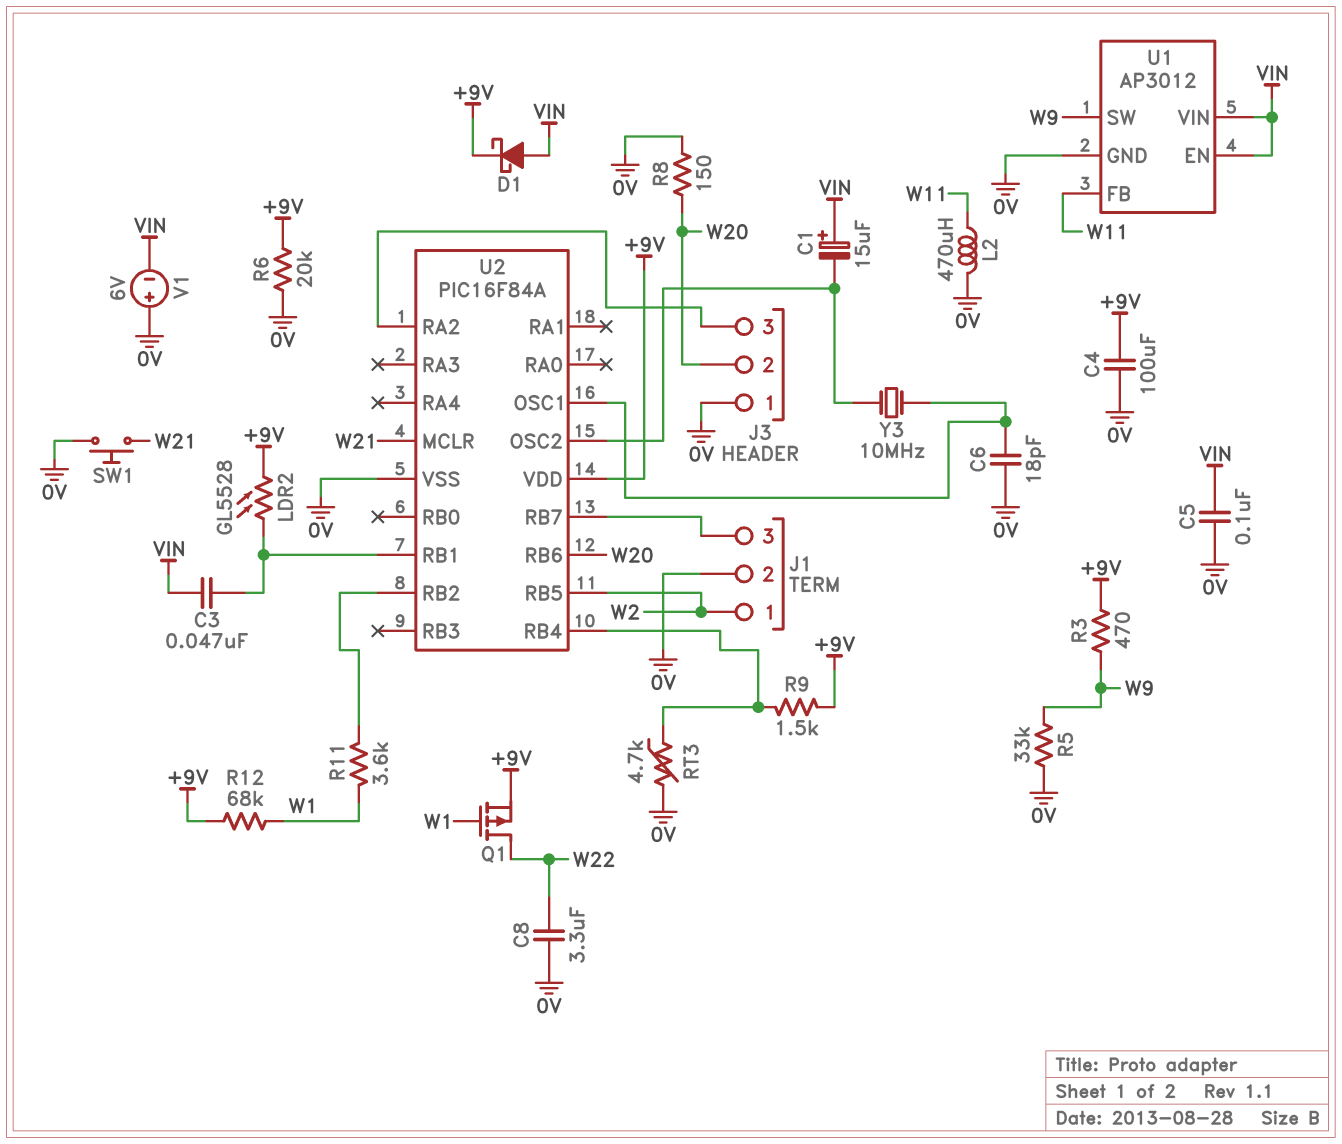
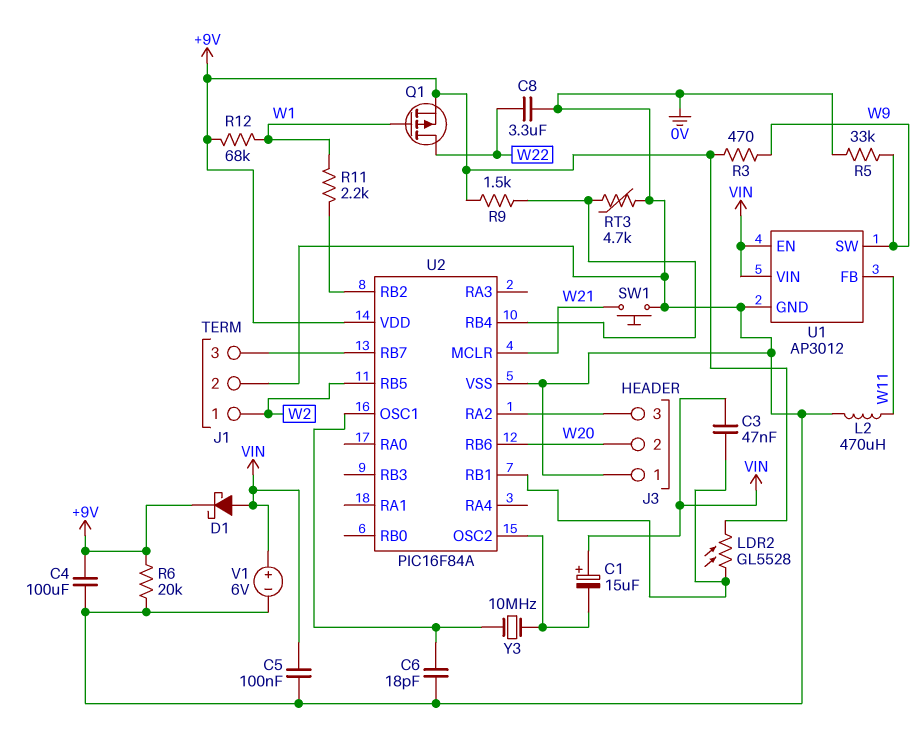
R8: 150 (0V, W20) -> none
R11: 3.6k (U2/RB2, W1) -> 2.2k (U2/RB2, W1)
V1: 6V (plus 0V, minus VIN) -> 6V (plus VIN, minus 0V)

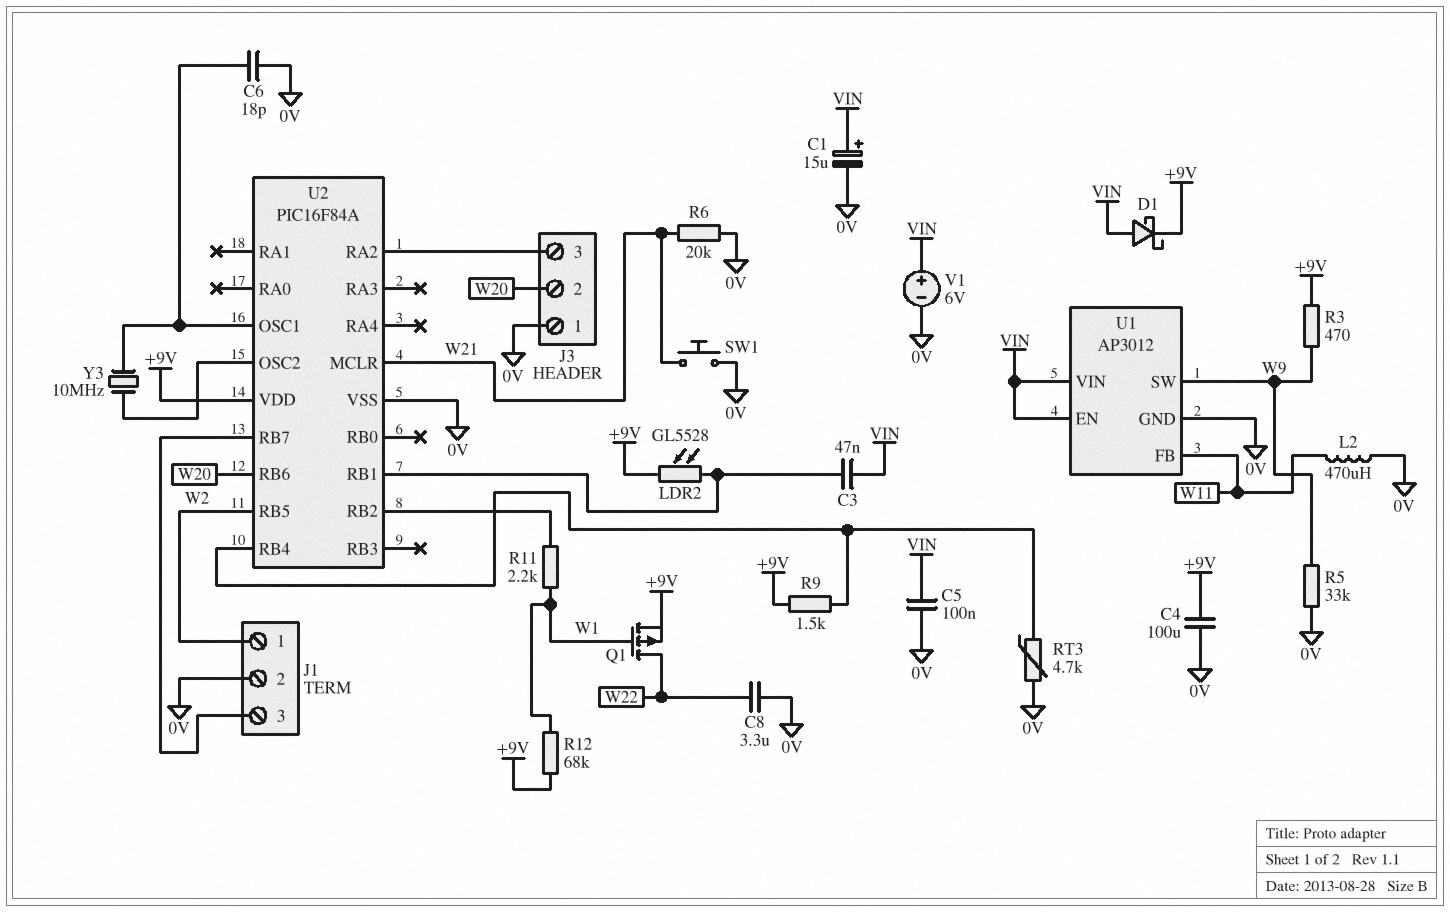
C1: 15uF (plus VIN, minus U2/OSC2) -> 15uF (plus VIN, minus 0V)
R6: 20k (+9V, 0V) -> 20k (0V, W21)

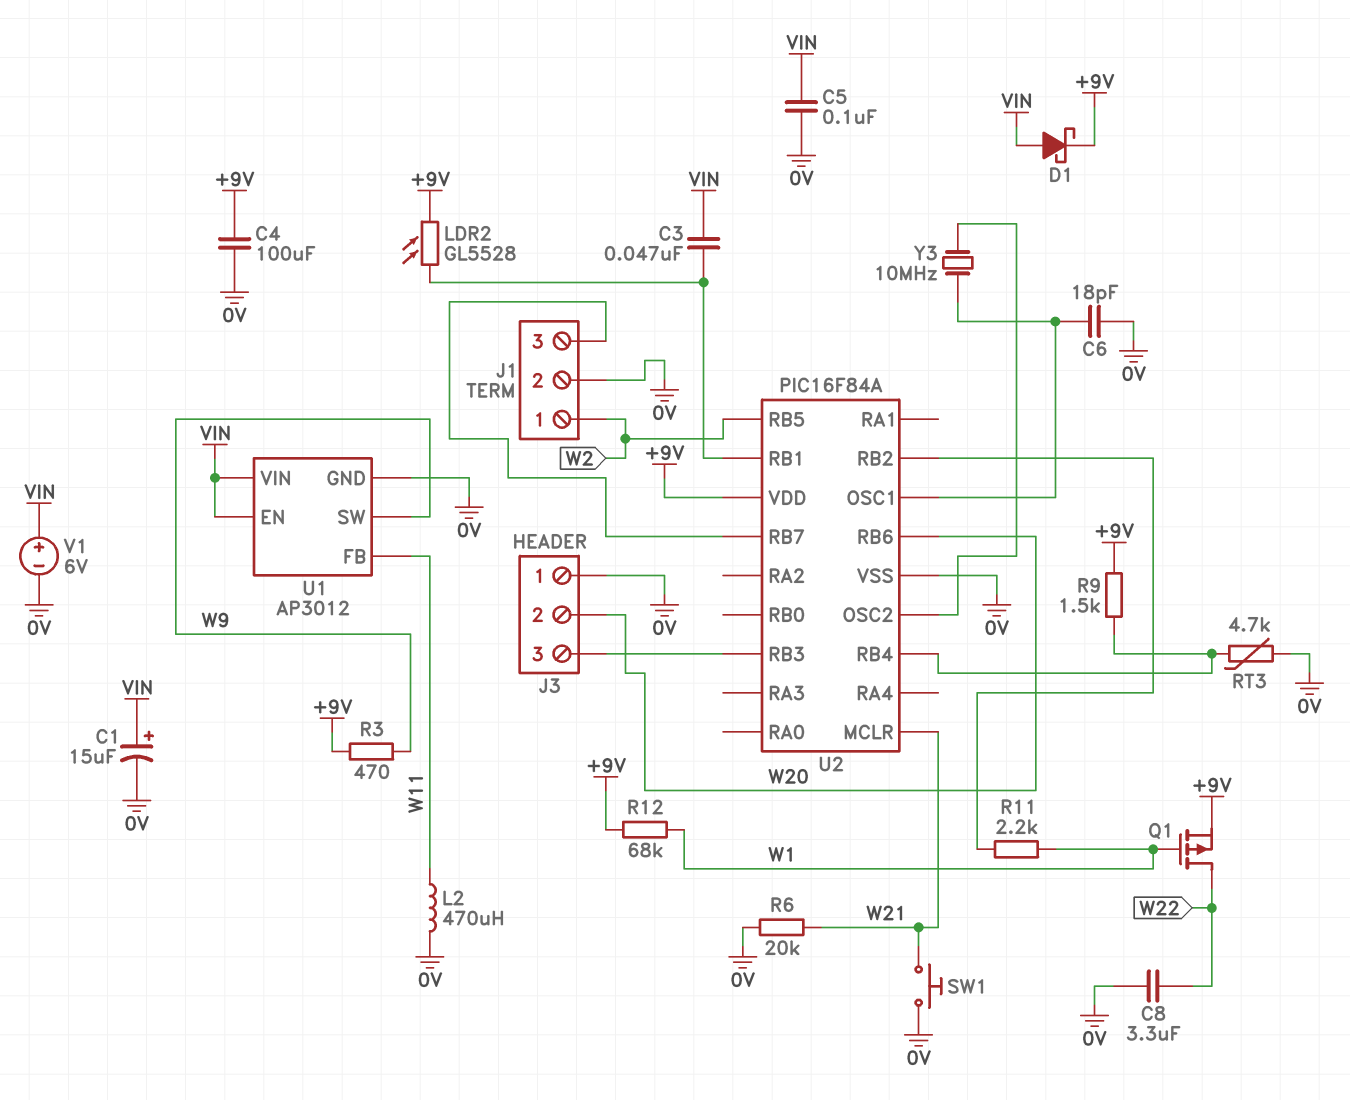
R5: 33k (0V, W9) -> none
U2 pin RA2: J3/3 -> none
U2 pin RB3: none -> J3/3

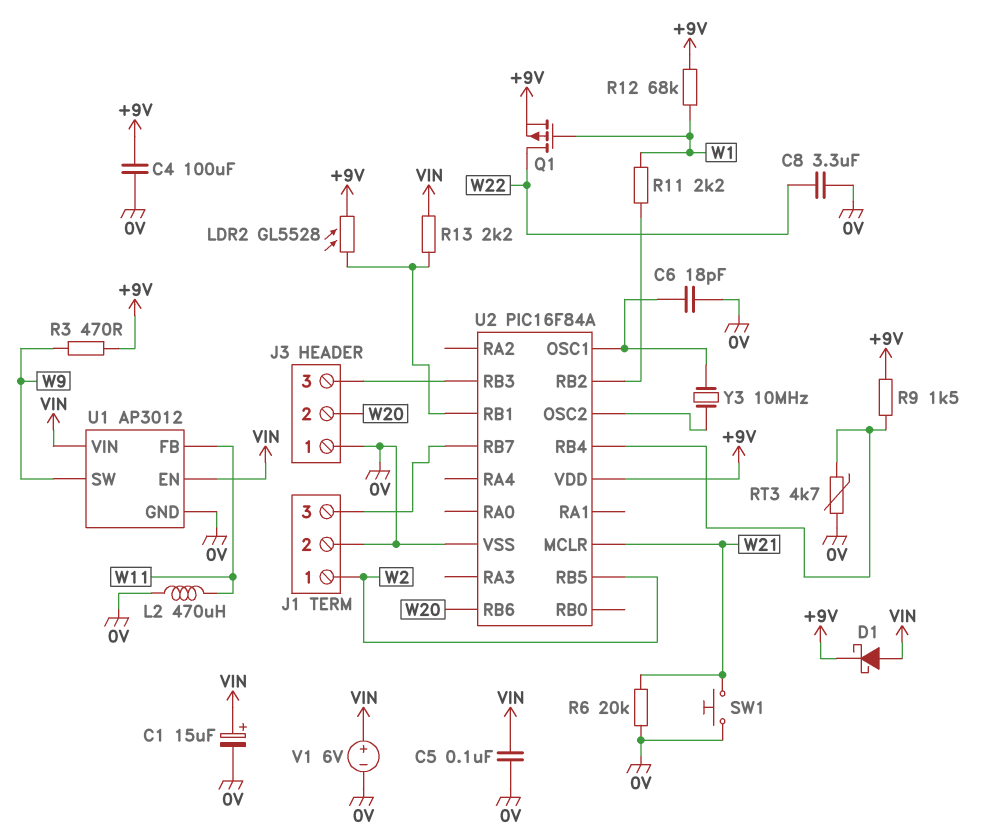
C3: 47nF (U2/RB1, VIN) -> none
R13: none -> 2.2k (U2/RB1, VIN)

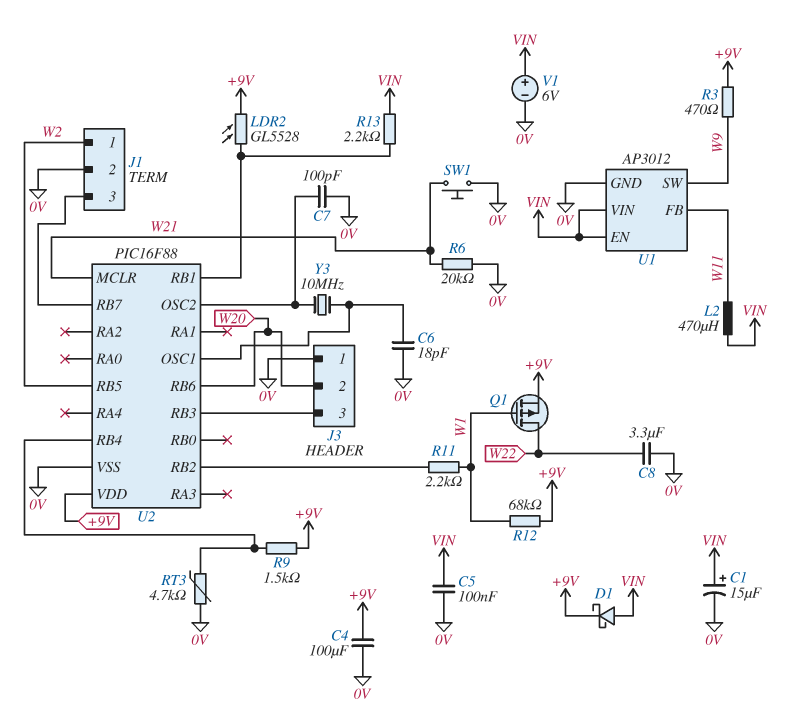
C7: none -> 100pF (0V, U2/OSC2)
L2: 470uH (0V, W11) -> 470uH (VIN, W11)
U2: PIC16F84A -> PIC16F88

